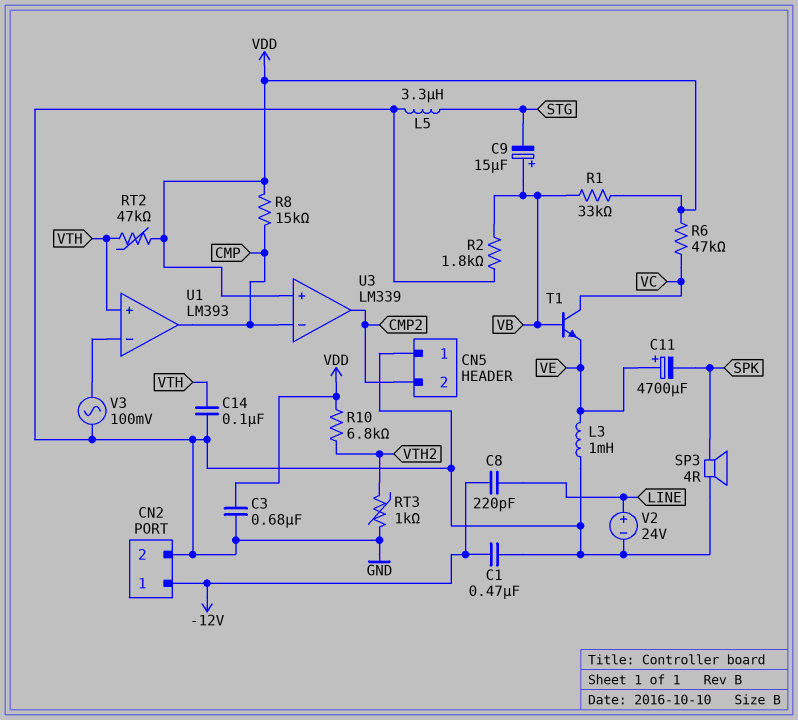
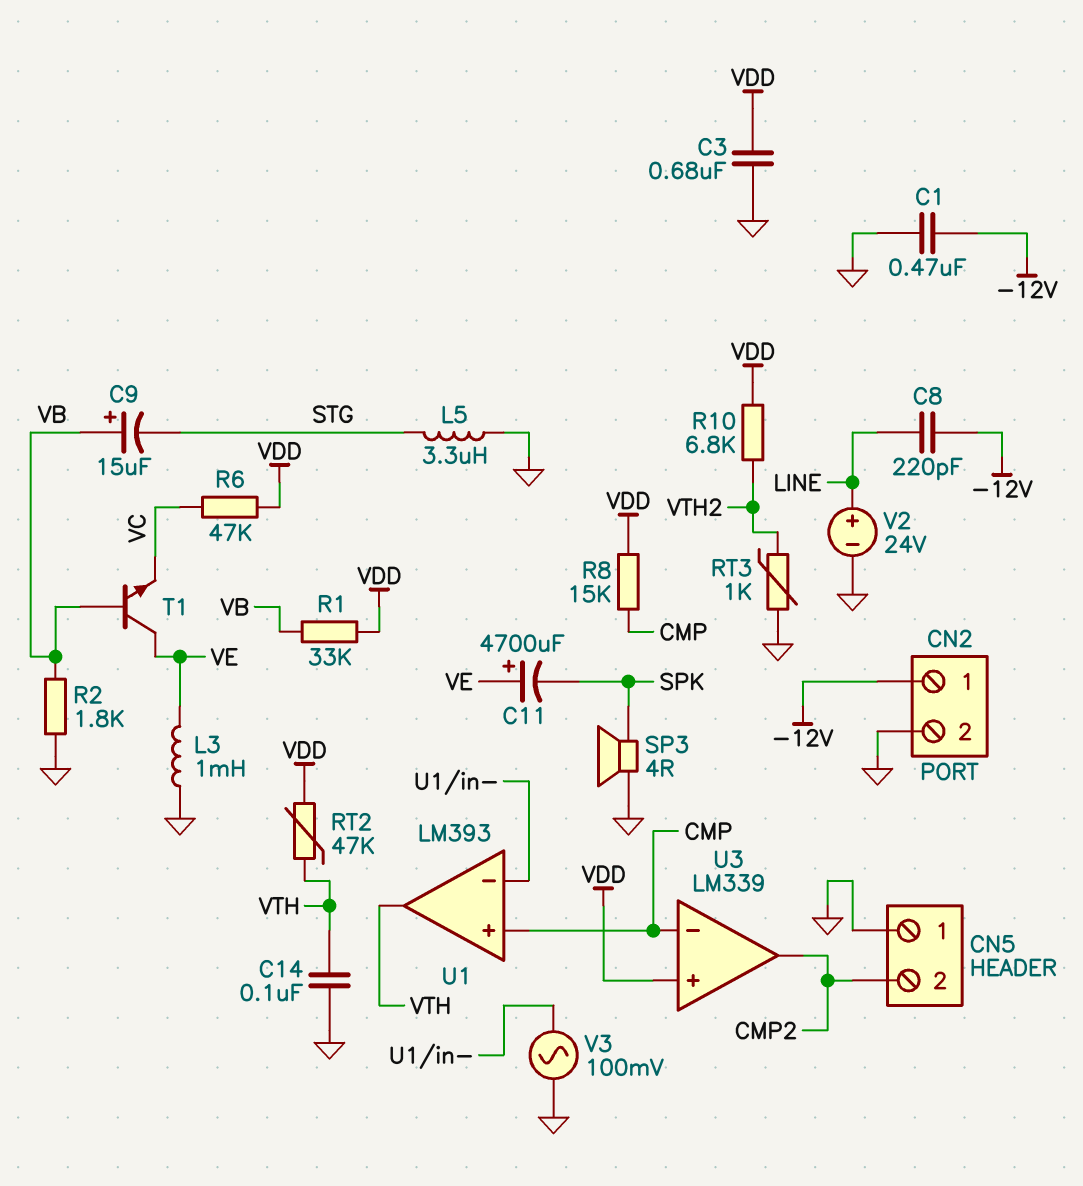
T1: NPN (B VB, C VC, E VE) -> NPN (B VB, C VE, E VC)
U1 pin in+: VTH -> CMP
U1 pin out: CMP -> VTH

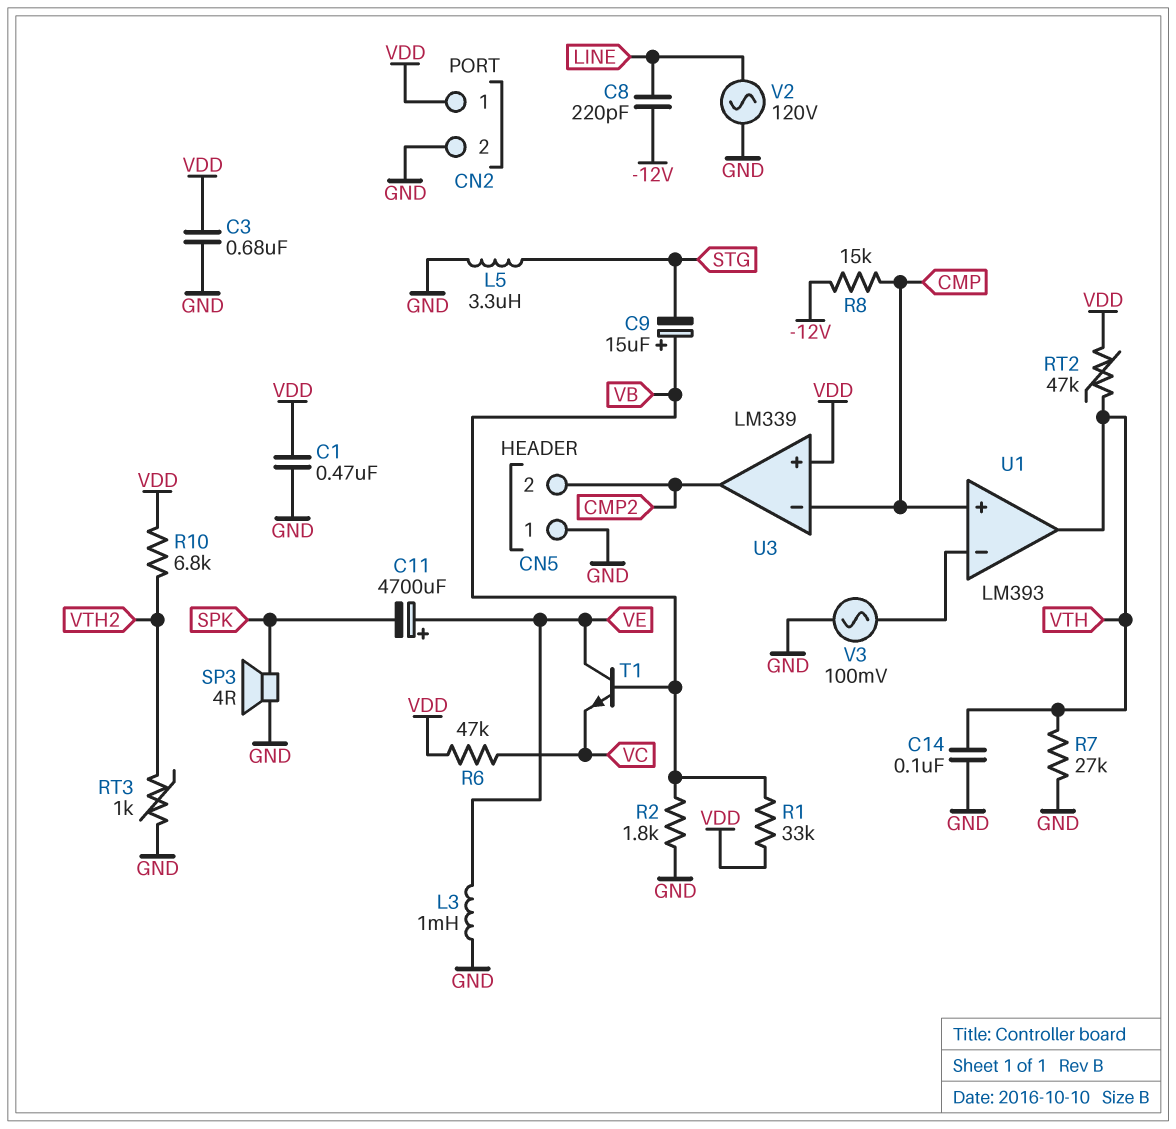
C1: 470nF (-12V, GND) -> 470nF (GND, VDD)
CN2 pin 1: -12V -> VDD
R7: none -> 27k (GND, VTH)
R8: 15k (CMP, VDD) -> 15k (-12V, CMP)
V2: 24V (plus LINE, minus GND) -> AC 120V (GND, LINE)

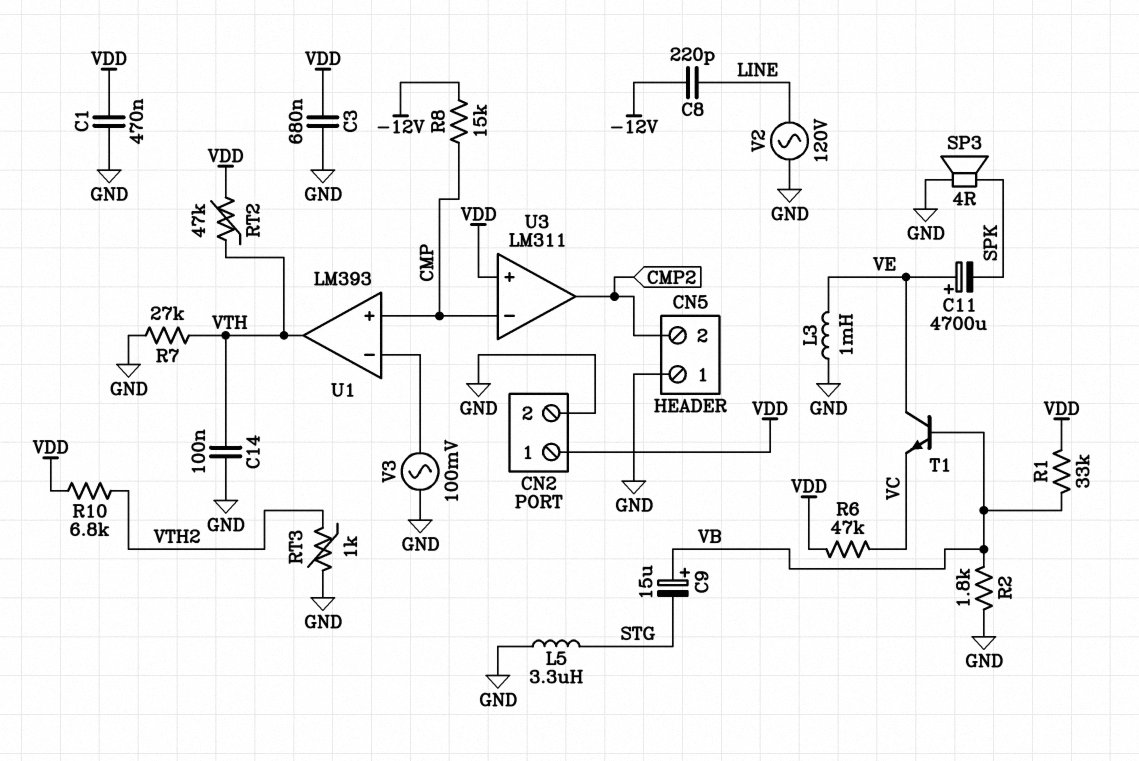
U3: LM339 -> LM311

